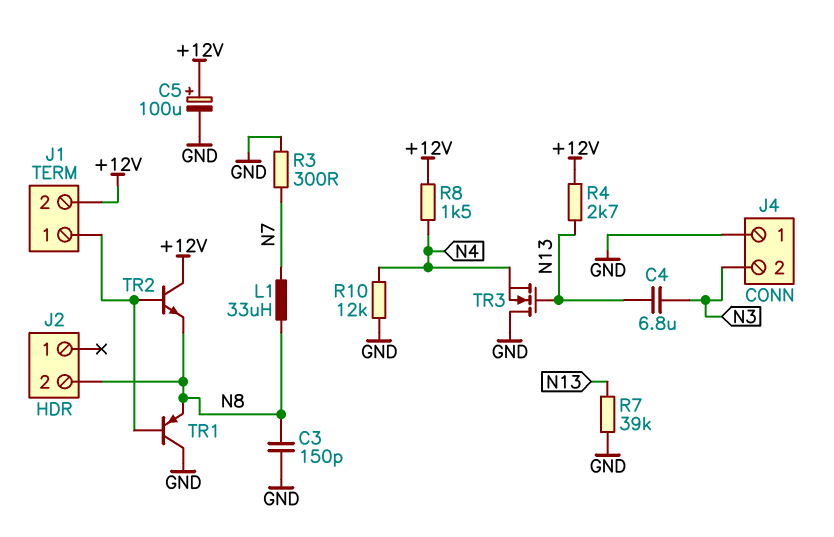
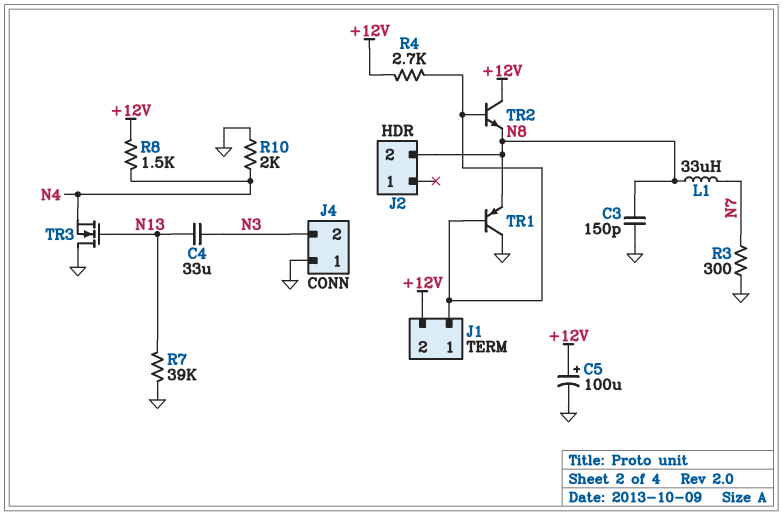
C4: 6.8uF (N3, N13) -> 33uF (N3, N13)
R4: 2.7k (+12V, N13) -> 2.7k (+12V, J1/1)
R10: 12k (GND, N4) -> 2k (GND, N4)

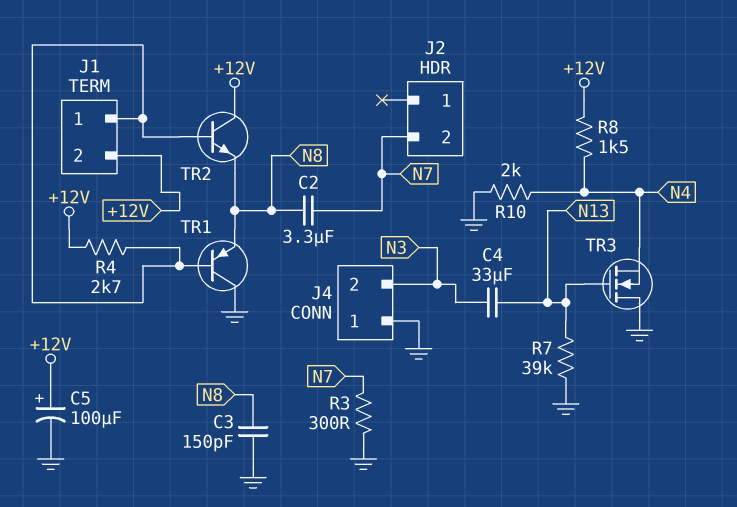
C2: none -> 3.3uF (N7, N8)
J2 pin 2: N8 -> N7
L1: 33uH (N7, N8) -> none

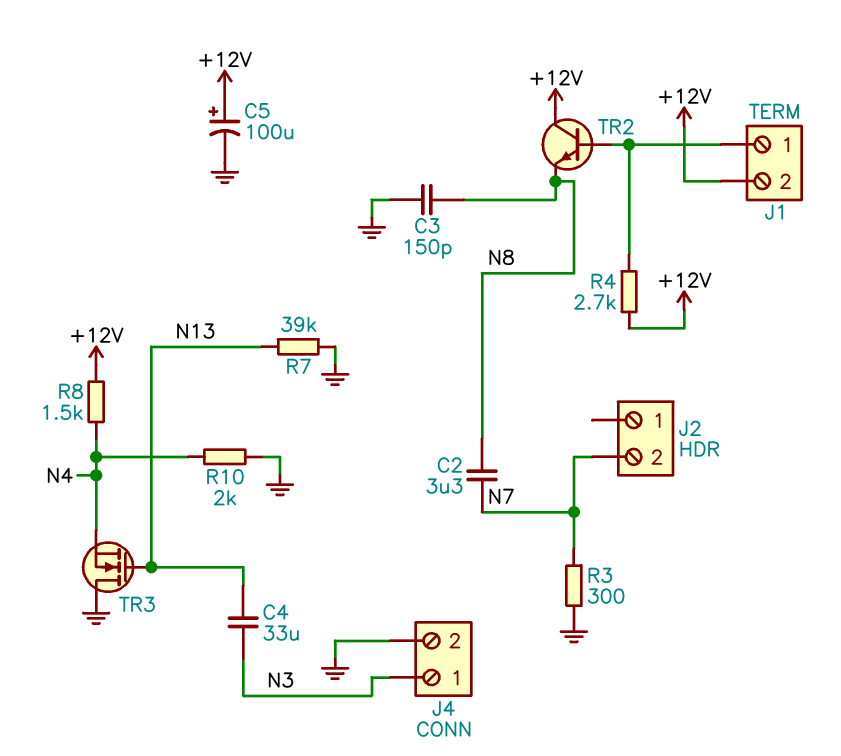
J4 pin 1: GND -> N3
J4 pin 2: N3 -> GND
TR1: PNP (B J1/1, C GND, E N8) -> none

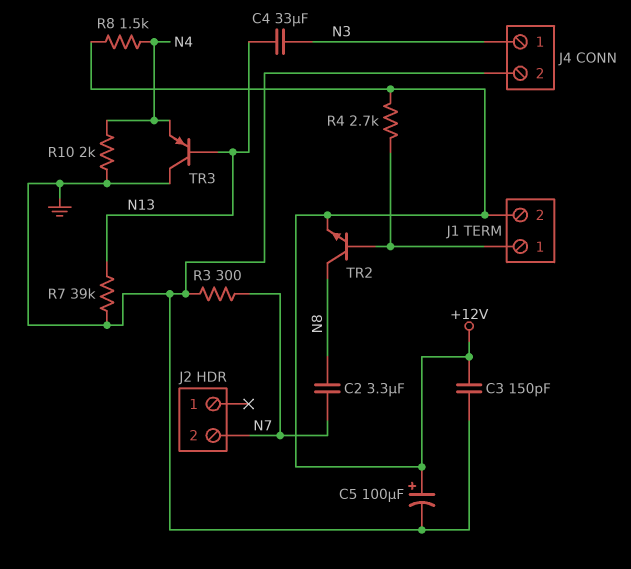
C3: 150pF (GND, N8) -> 150pF (+12V, GND)
TR2: NPN (B J1/1, C +12V, E N8) -> NPN (B J1/1, C N8, E +12V)
TR3: NMOS (G N13, D GND, S N4) -> PNP (B N13, C GND, E N4)

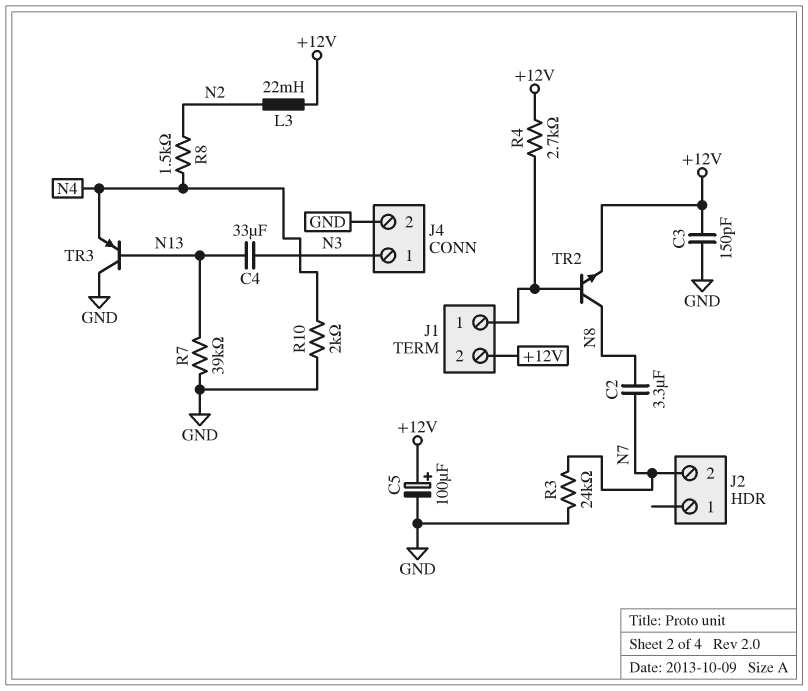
L3: none -> 22mH (+12V, N2)
R3: 300 (GND, N7) -> 24k (GND, N7)
R8: 1.5k (+12V, N4) -> 1.5k (N2, N4)

